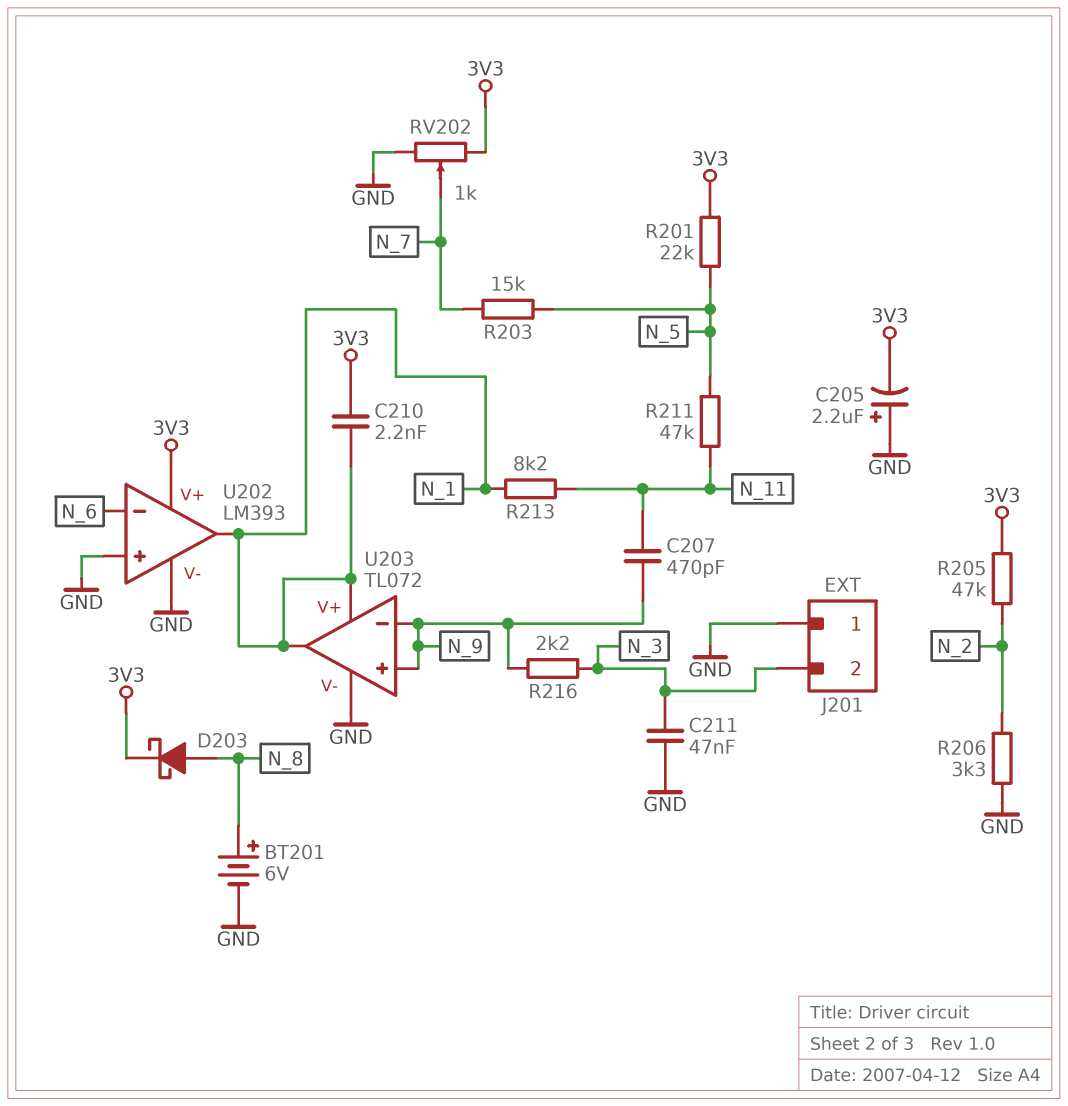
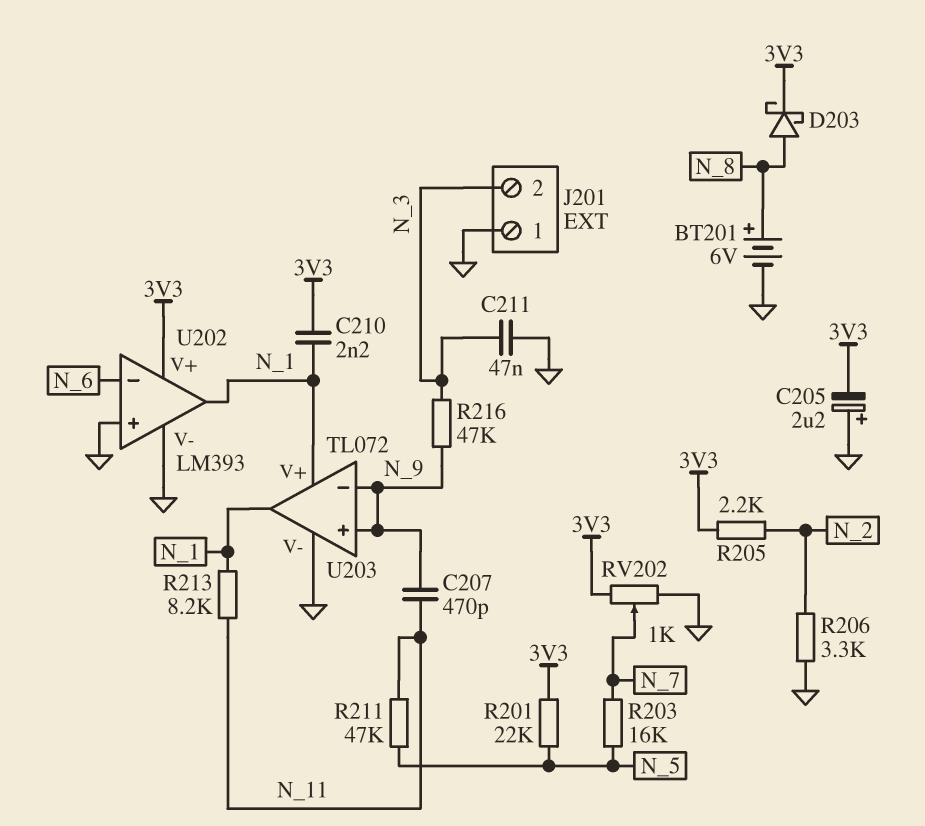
R203: 15k (N_5, N_7) -> 16k (N_5, N_7)
R205: 47k (3V3, N_2) -> 2.2k (3V3, N_2)
R216: 2.2k (N_3, N_9) -> 47k (N_3, N_9)

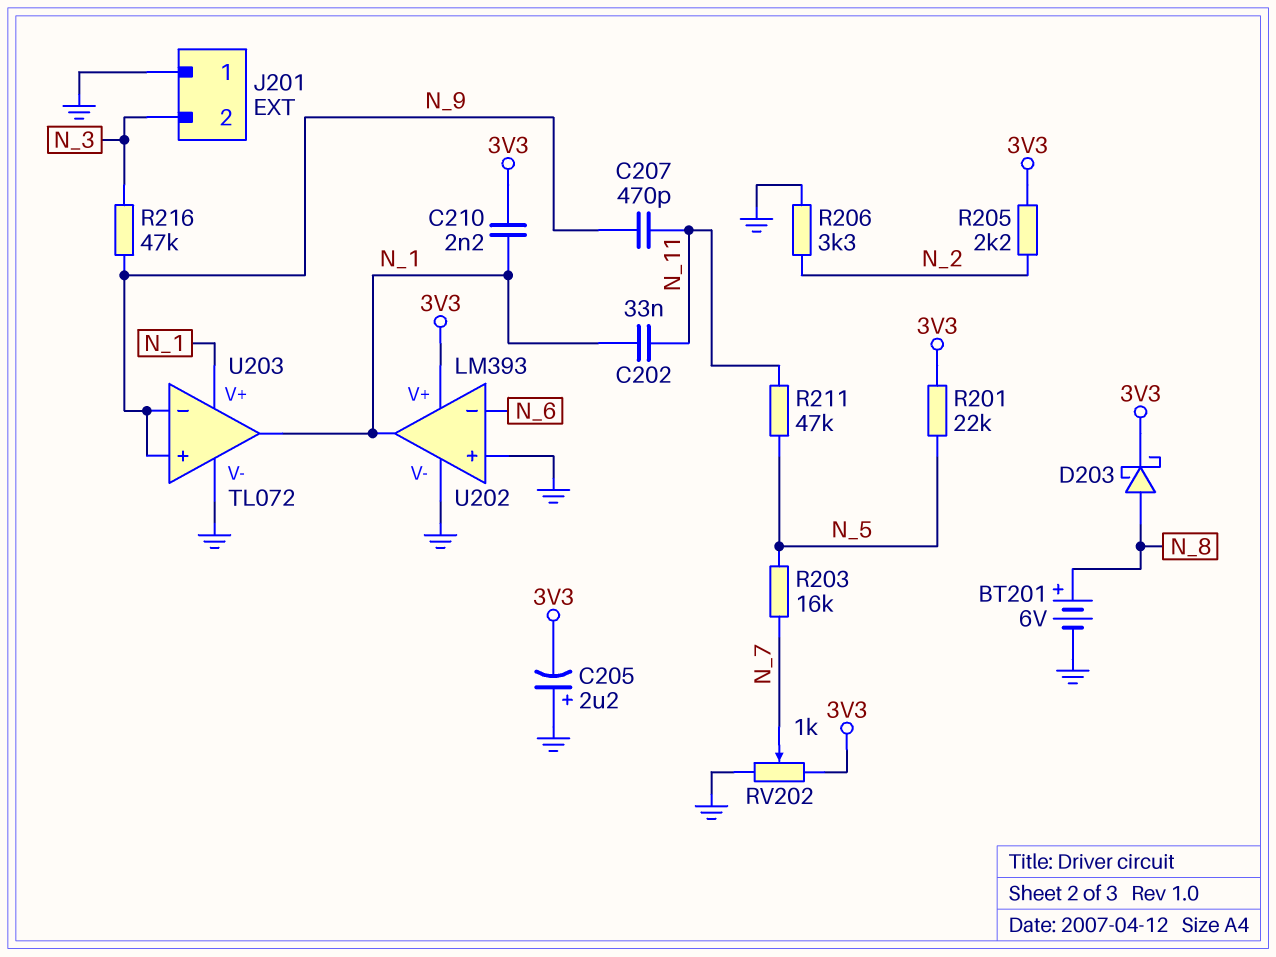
C202: none -> 33nF (N_1, N_11)
C211: 47nF (GND, N_3) -> none
R213: 8.2k (N_1, N_11) -> none

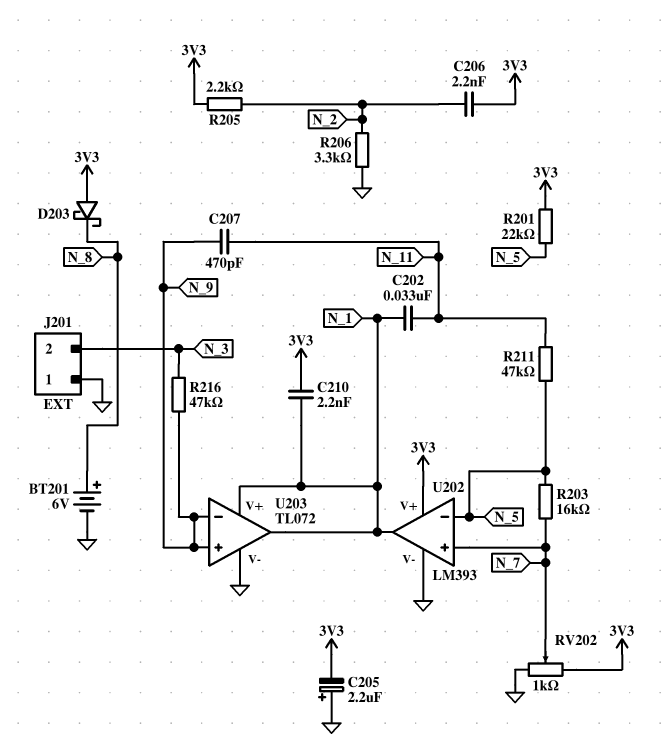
C206: none -> 2.2nF (3V3, N_2)
D203: schottky (A N_8, K 3V3) -> schottky (A 3V3, K N_8)
U202 pin in+: GND -> N_7
U202 pin in-: N_6 -> N_5

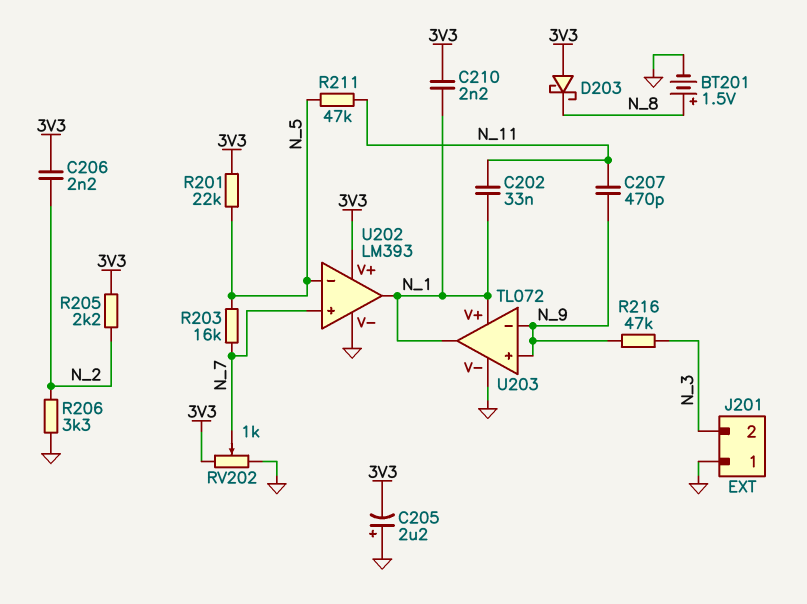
BT201: 6V (plus N_8, minus GND) -> 1.5V (plus N_8, minus GND)

